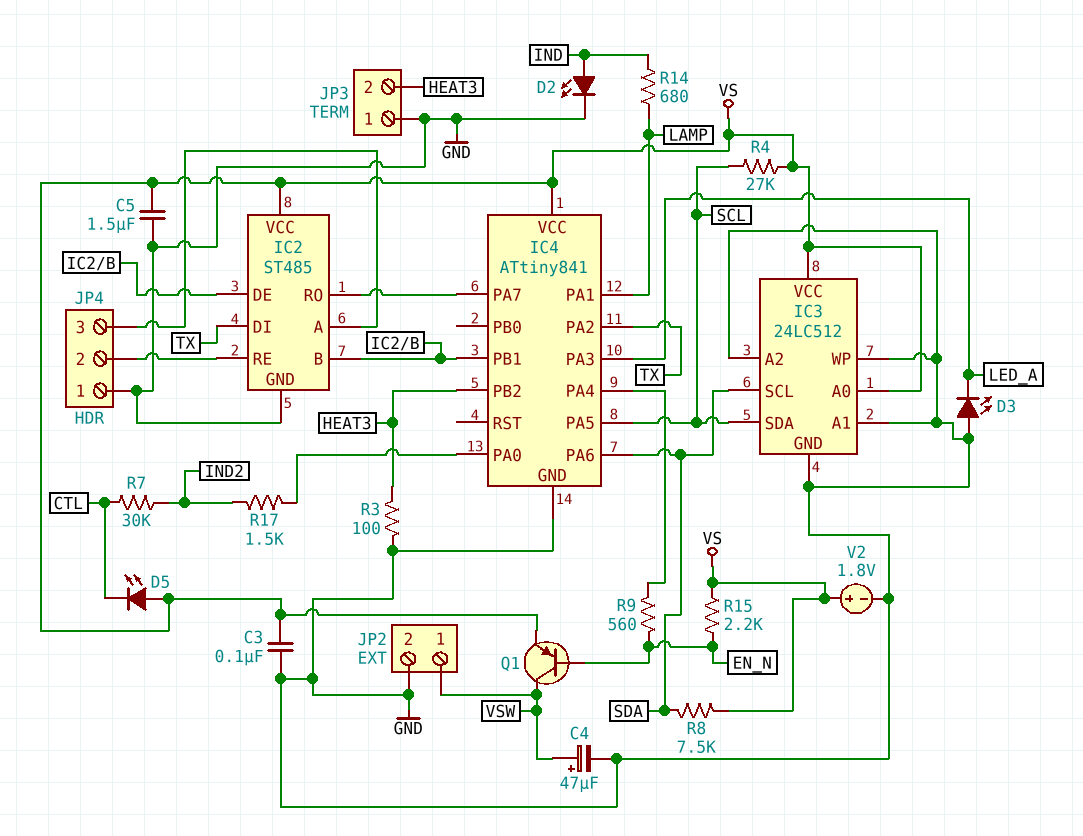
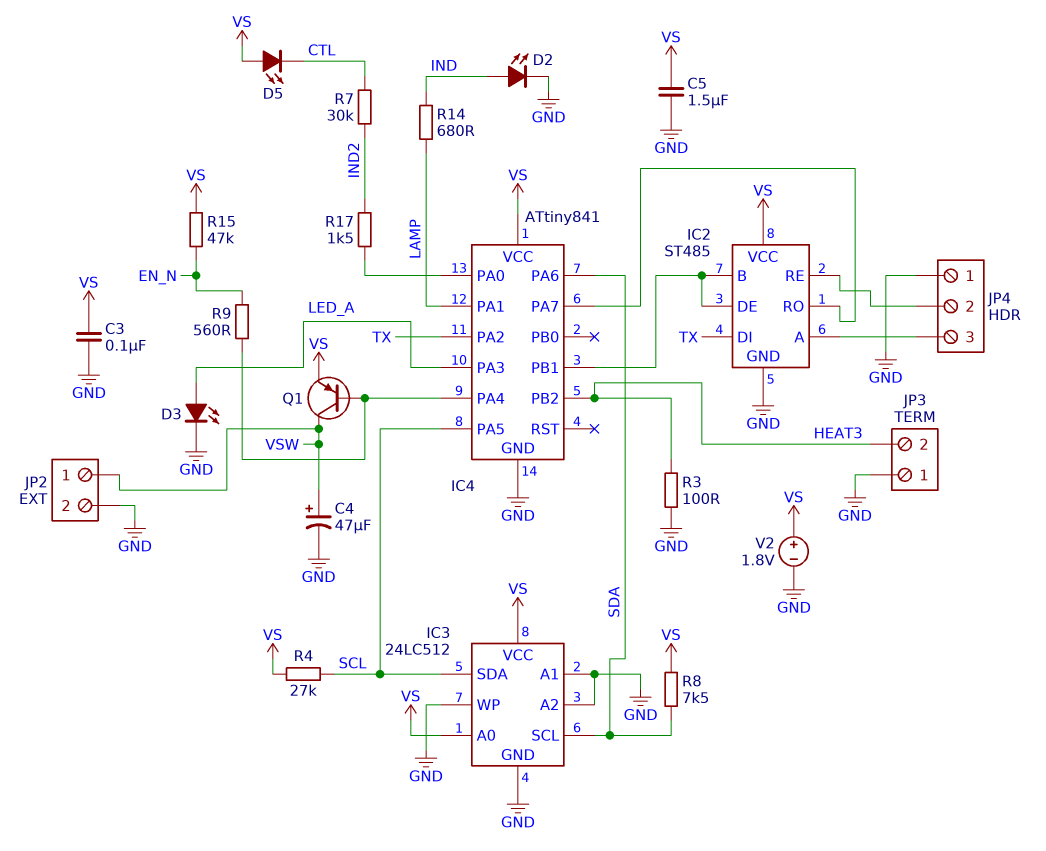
D3: LED (A GND, K LED_A) -> LED (A LED_A, K GND)
Q1: PNP (B EN_N, C VSW, E VS) -> PNP (B IC4/PA4, C VSW, E VS)
R15: 2.2k (EN_N, VS) -> 47k (EN_N, VS)

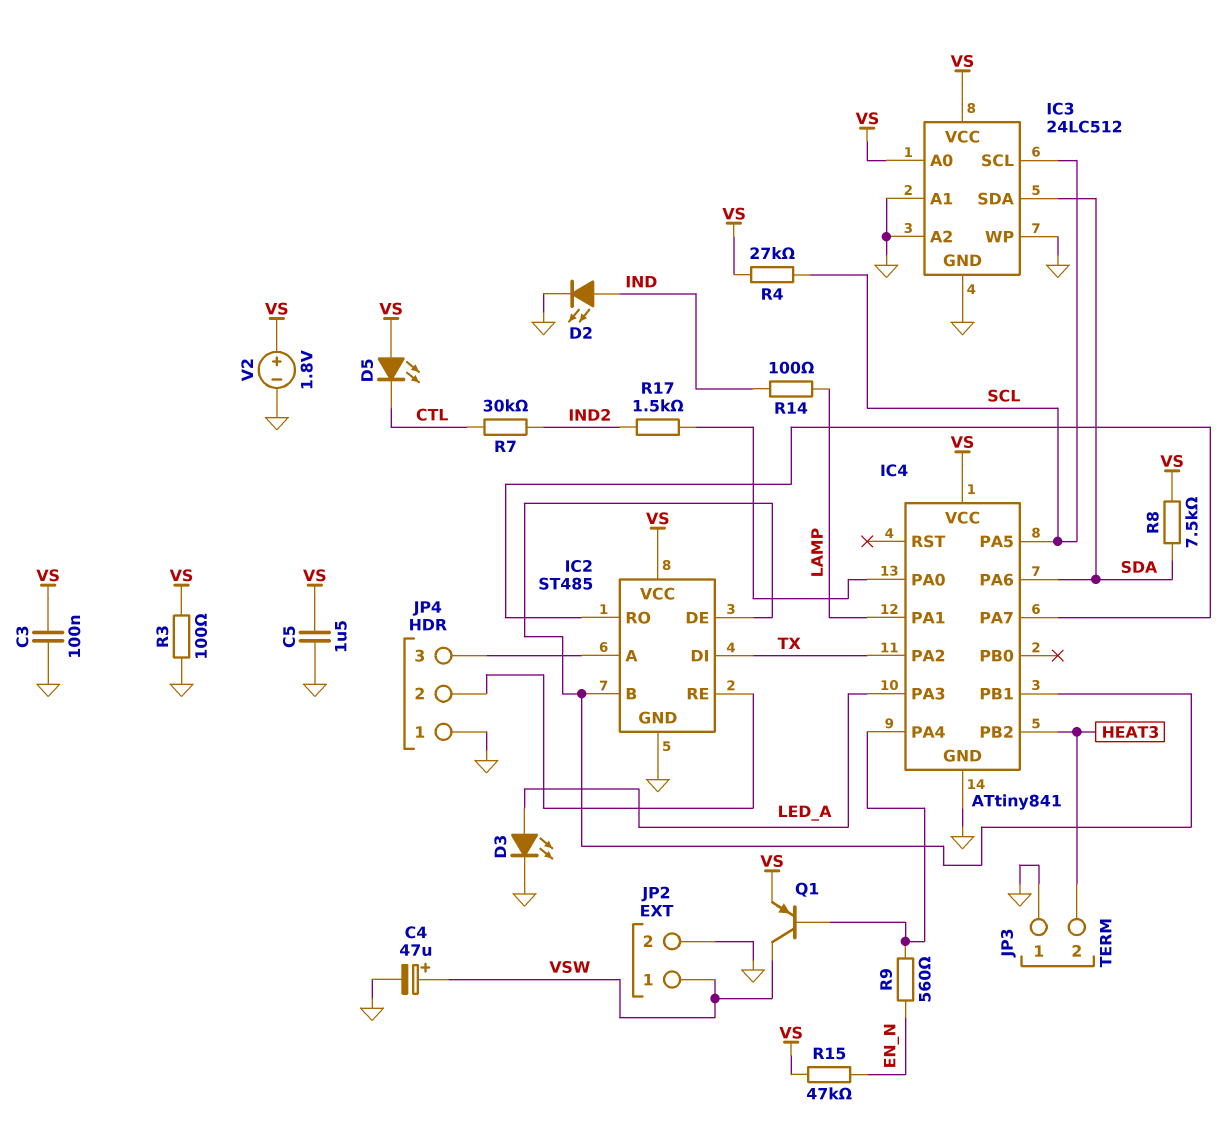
IC3 pin SCL: SDA -> SCL
IC3 pin SDA: SCL -> SDA
R3: 100 (GND, HEAT3) -> 100 (GND, VS)
R14: 680 (IND, LAMP) -> 100 (IND, LAMP)

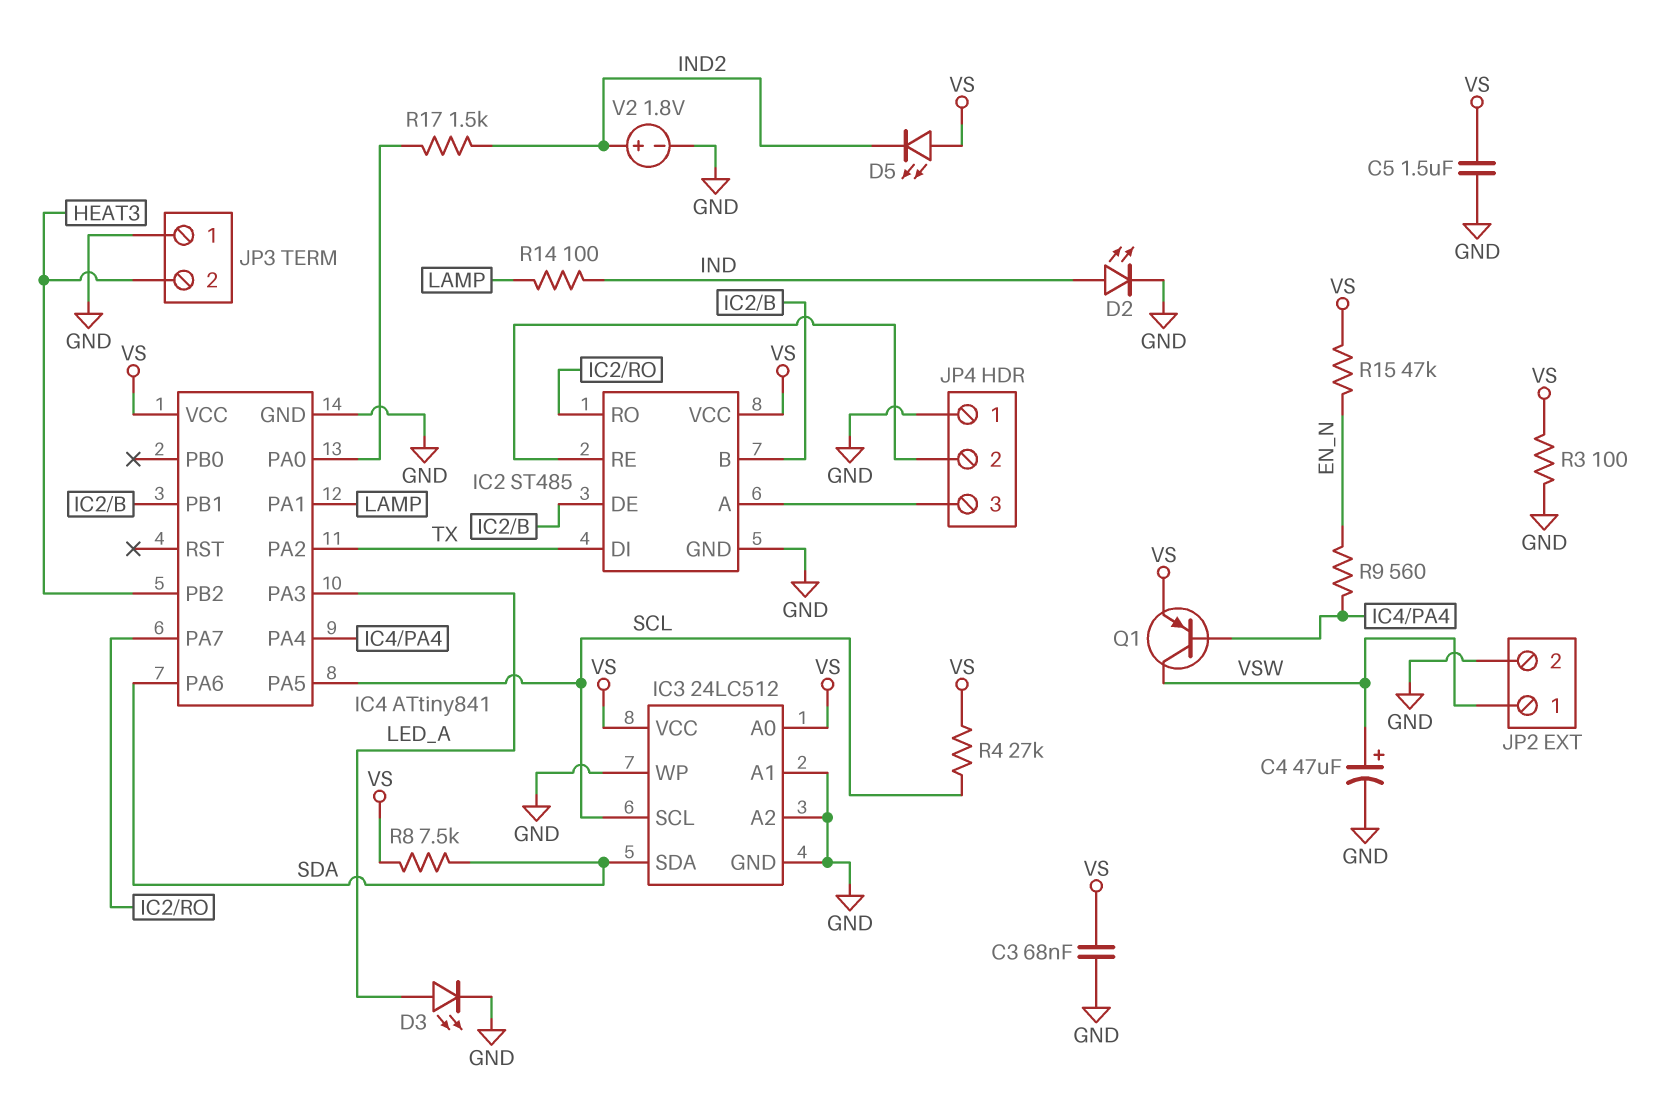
C3: 100nF (GND, VS) -> 68nF (GND, VS)
D5: LED (A VS, K CTL) -> LED (A VS, K IND2)
R7: 30k (CTL, IND2) -> none
V2: 1.8V (plus VS, minus GND) -> 1.8V (plus IND2, minus GND)

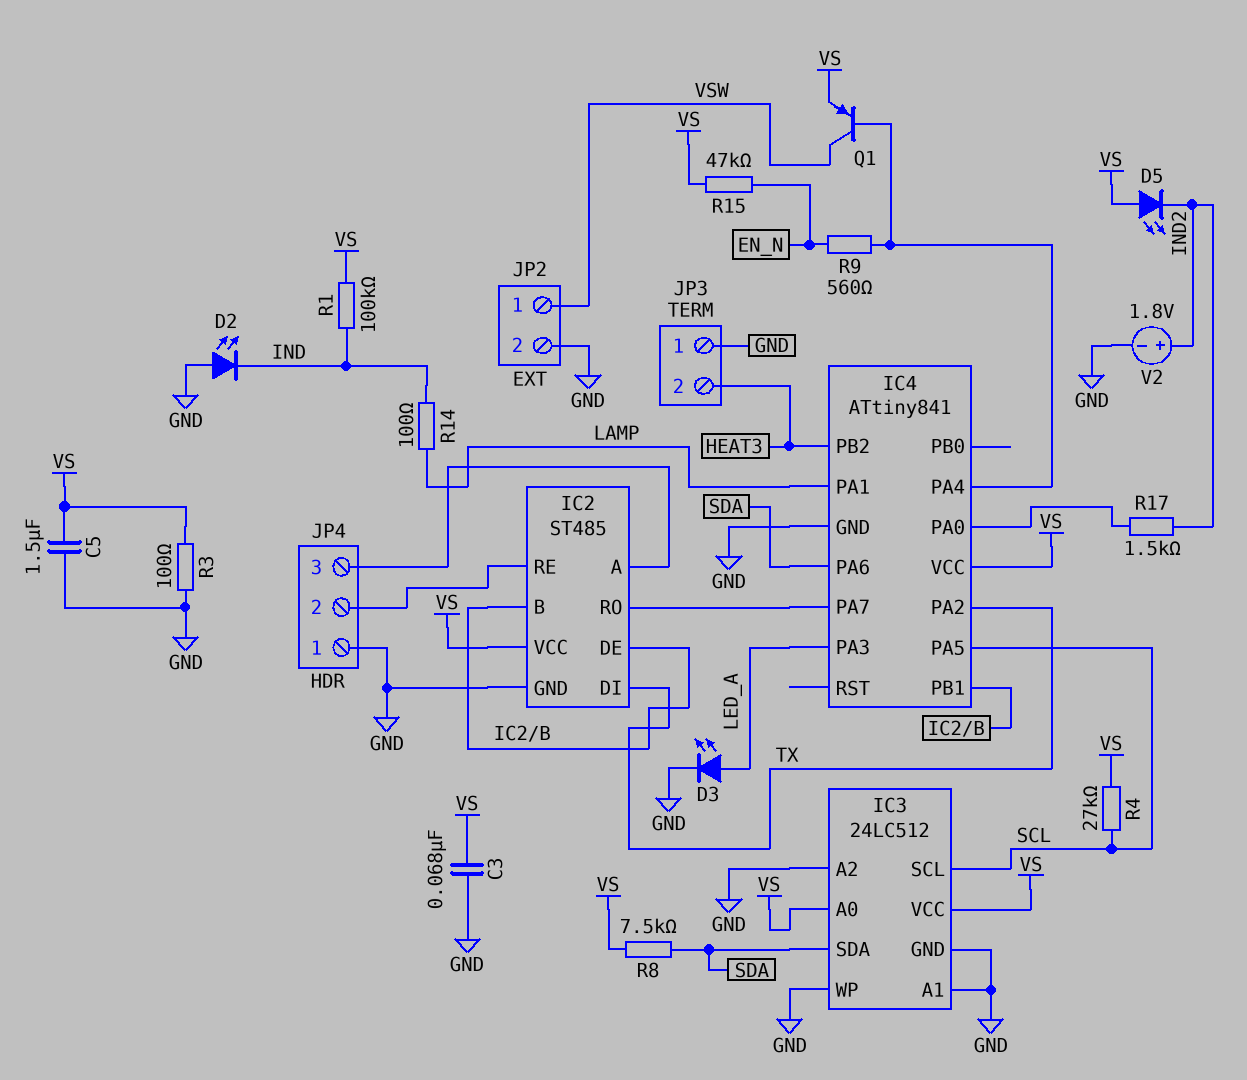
C4: 47uF (plus VSW, minus GND) -> none
D2: LED (A IND, K GND) -> LED (A GND, K IND)
R1: none -> 100k (IND, VS)

